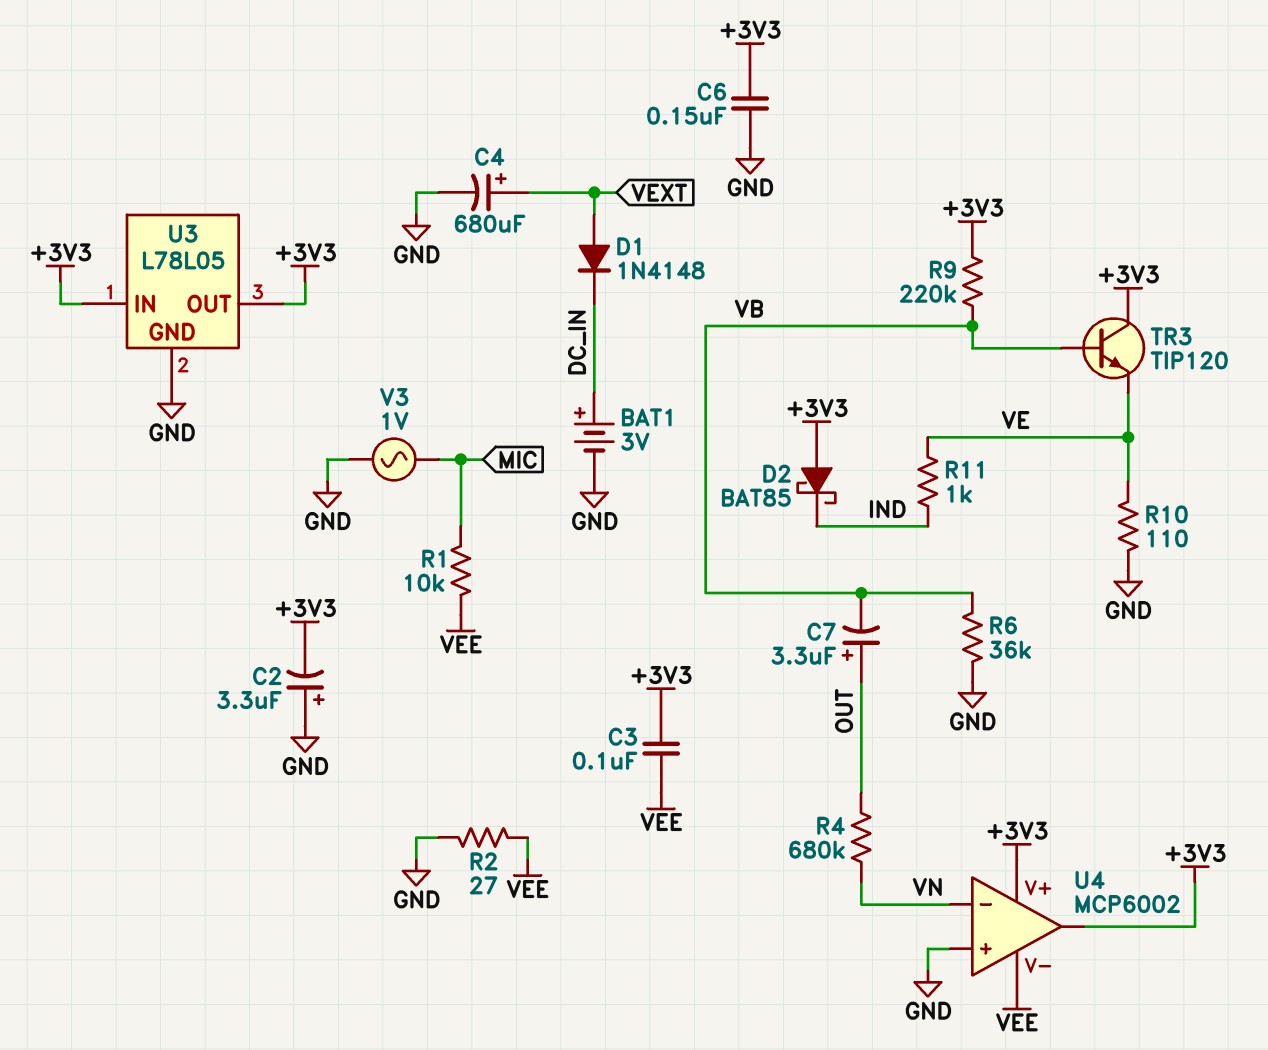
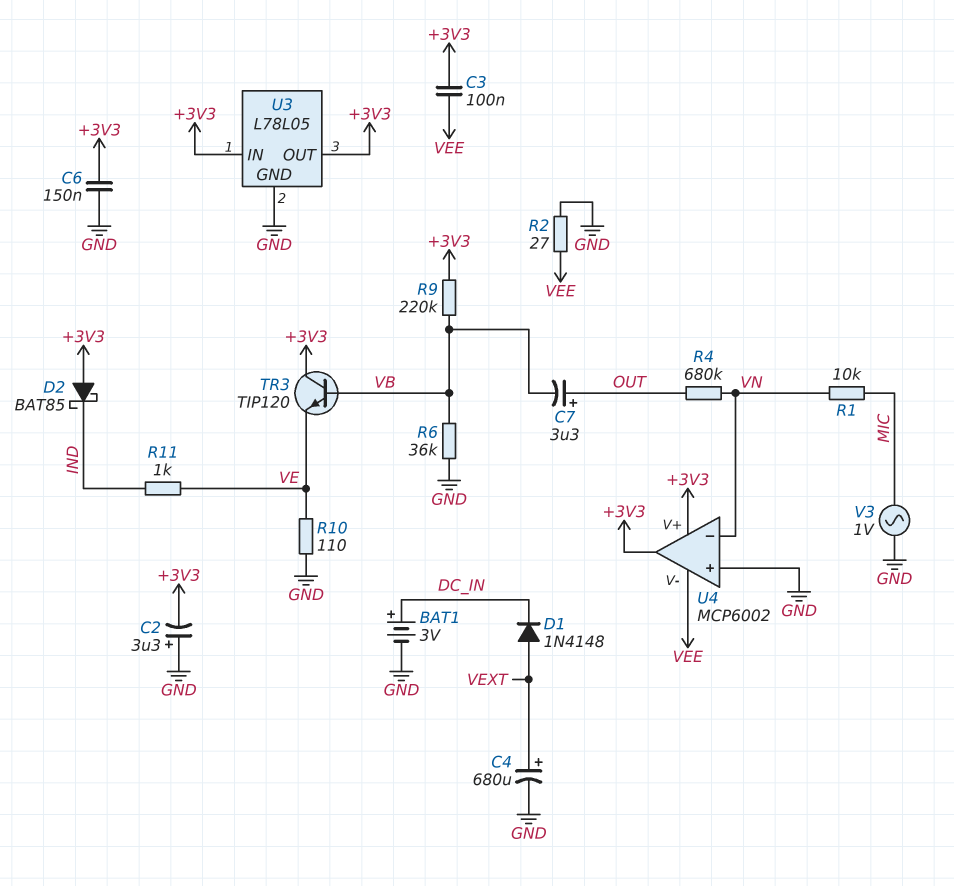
R1: 10k (MIC, VEE) -> 10k (MIC, VN)

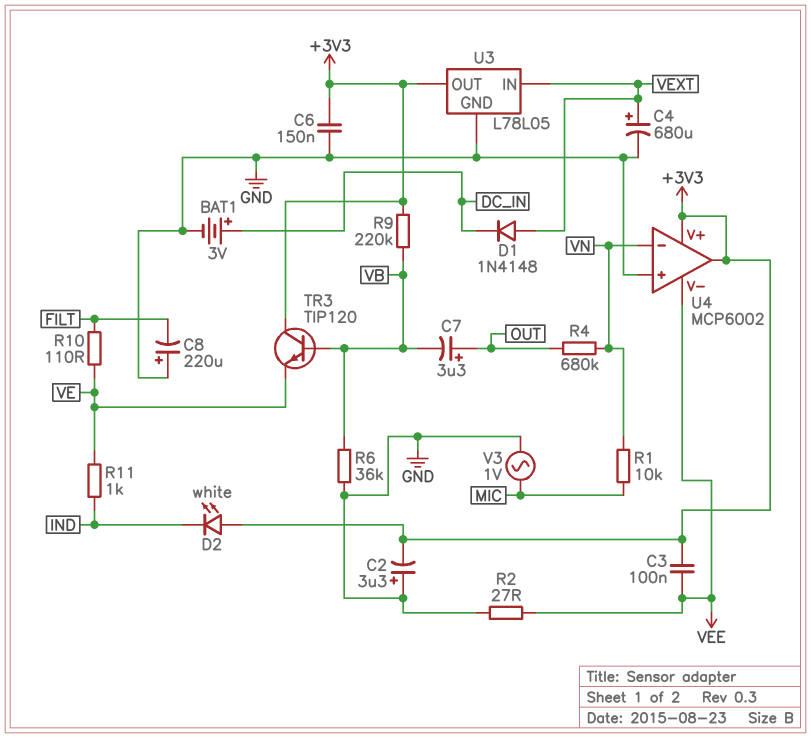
C8: none -> 220uF (plus GND, minus FILT)
D2: schottky BAT85 (A +3V3, K IND) -> LED white (A +3V3, K IND)
R10: 110 (GND, VE) -> 110 (FILT, VE)
U3 pin IN: +3V3 -> VEXT

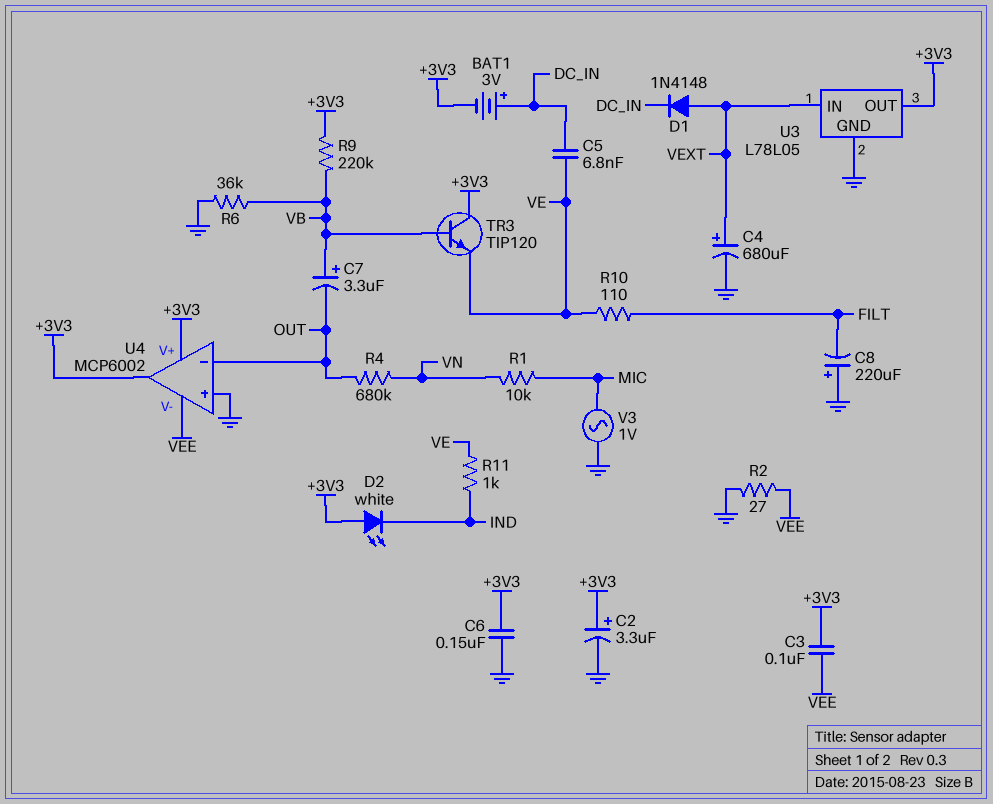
BAT1: 3V (plus DC_IN, minus GND) -> 3V (plus DC_IN, minus +3V3)
C2: 3.3uF (plus GND, minus +3V3) -> 3.3uF (plus +3V3, minus GND)
C5: none -> 6.8nF (DC_IN, VE)
C7: 3.3uF (plus OUT, minus VB) -> 3.3uF (plus VB, minus OUT)
U4 pin in-: VN -> OUT

